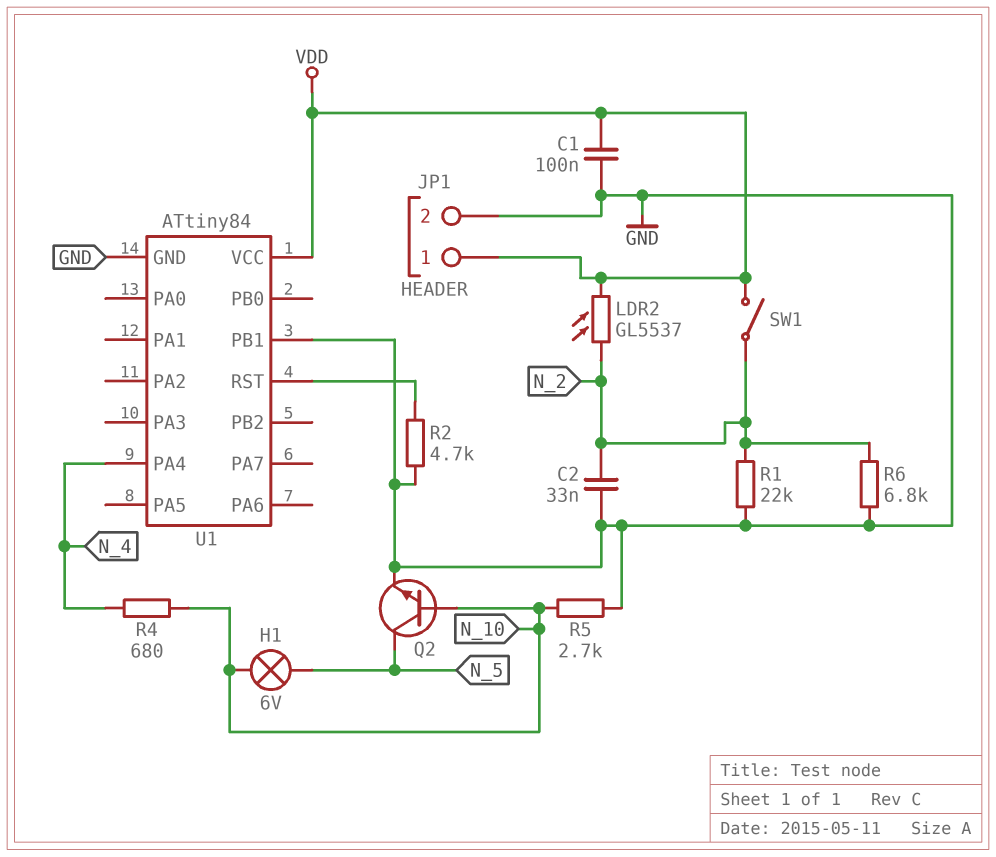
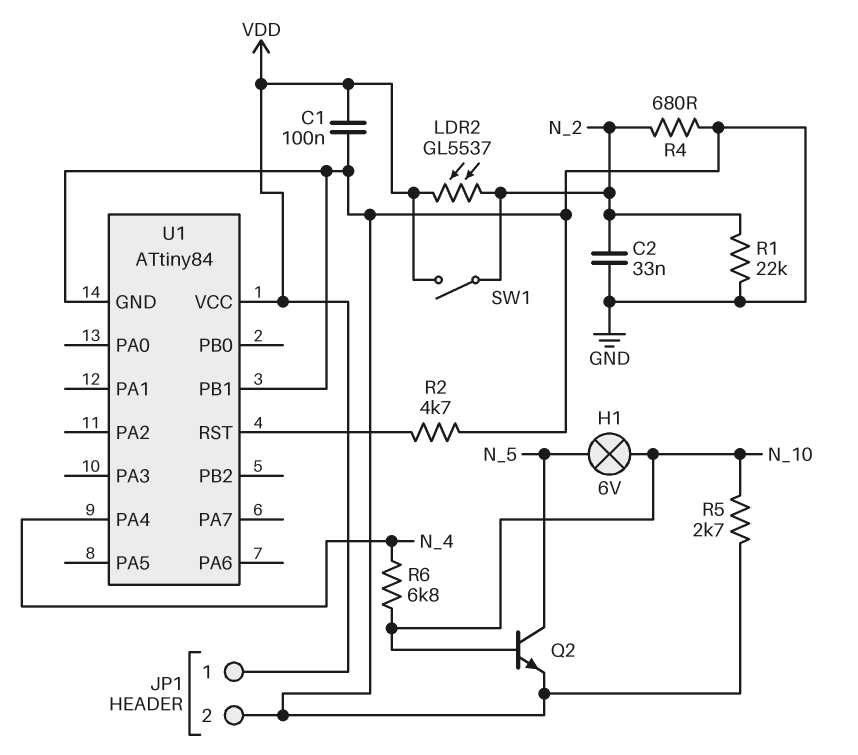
R4: 680 (N_4, N_10) -> 680 (GND, N_2)
R6: 6.8k (GND, N_2) -> 6.8k (N_4, N_10)

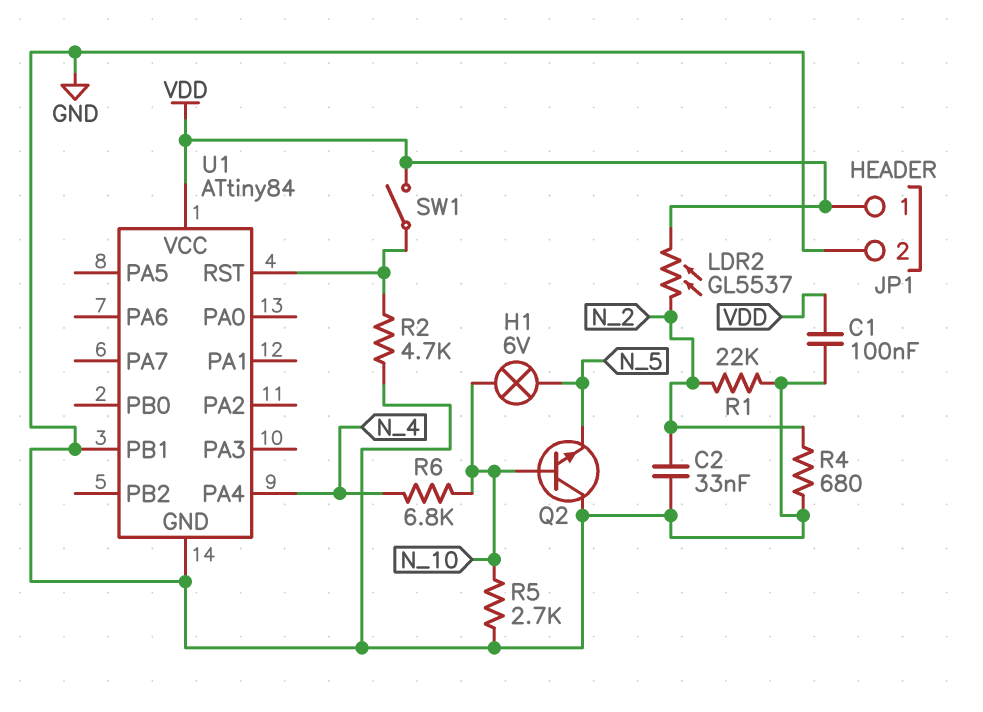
Q2: NPN (B N_10, C N_5, E GND) -> NPN (B N_10, C GND, E N_5)
SW1: switch (N_2, VDD) -> switch (U1/RST, VDD)

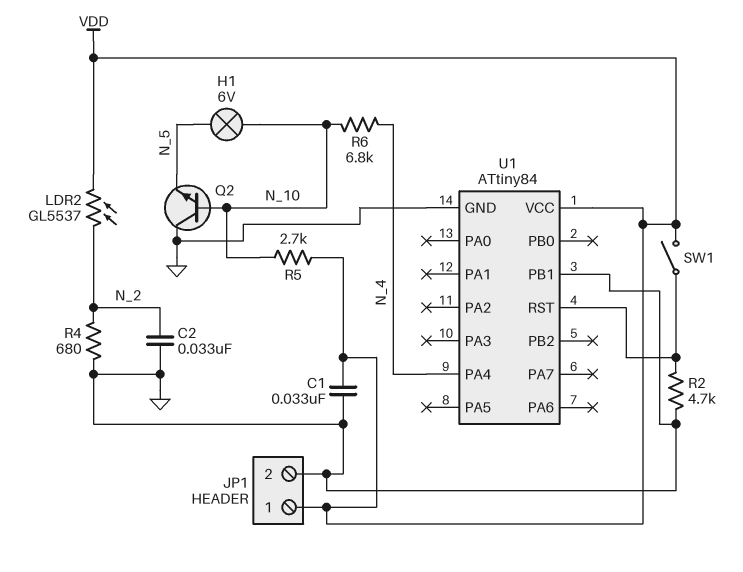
C1: 100nF (GND, VDD) -> 33nF (GND, VDD)
R1: 22k (GND, N_2) -> none
R5: 2.7k (GND, N_10) -> 2.7k (N_10, VDD)

